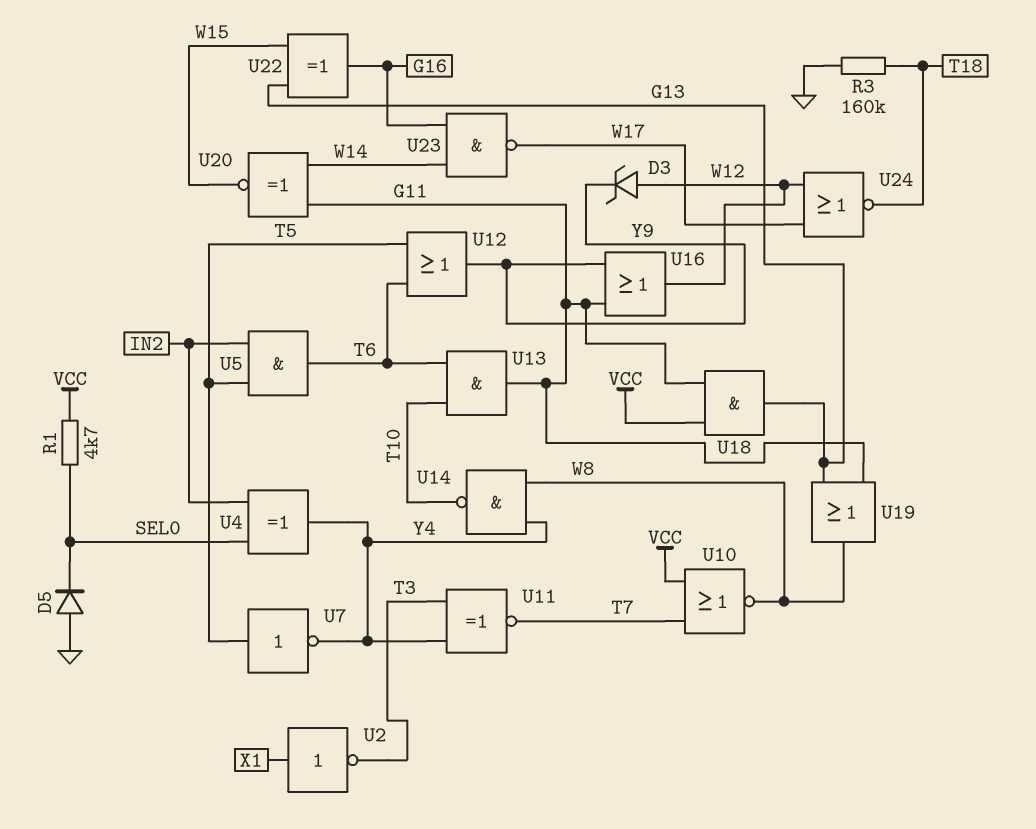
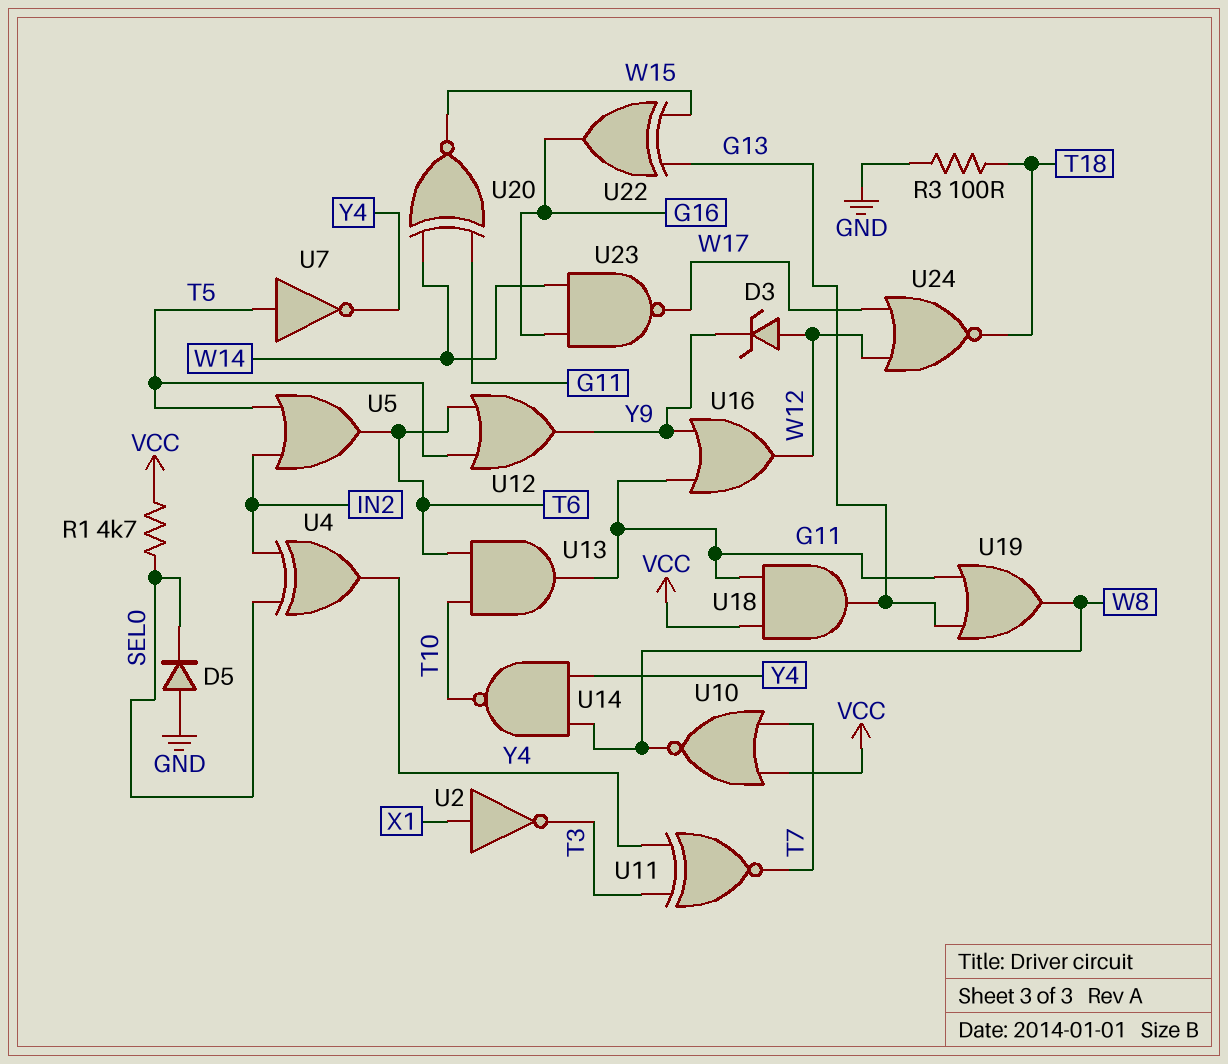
R3: 160k (GND, T18) -> 100 (GND, T18)
U5: AND (in IN2, in T5, out T6) -> OR (in IN2, in T5, out T6)

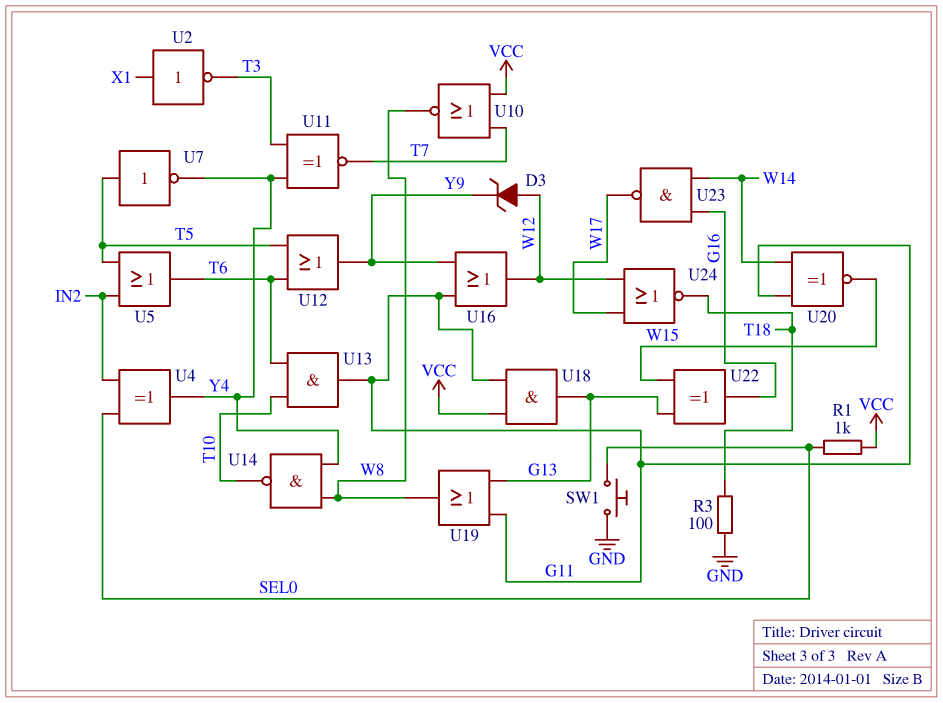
D5: diode (A GND, K SEL0) -> none
R1: 4.7k (SEL0, VCC) -> 1k (SEL0, VCC)
SW1: none -> button (GND, SEL0)

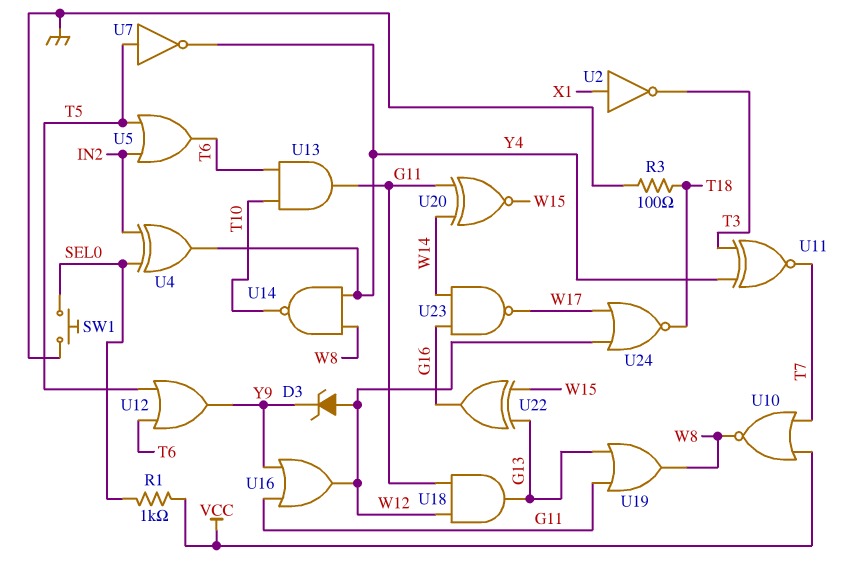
U18: AND (in G11, in VCC, out G13) -> AND (in G11, in W12, out G13)

